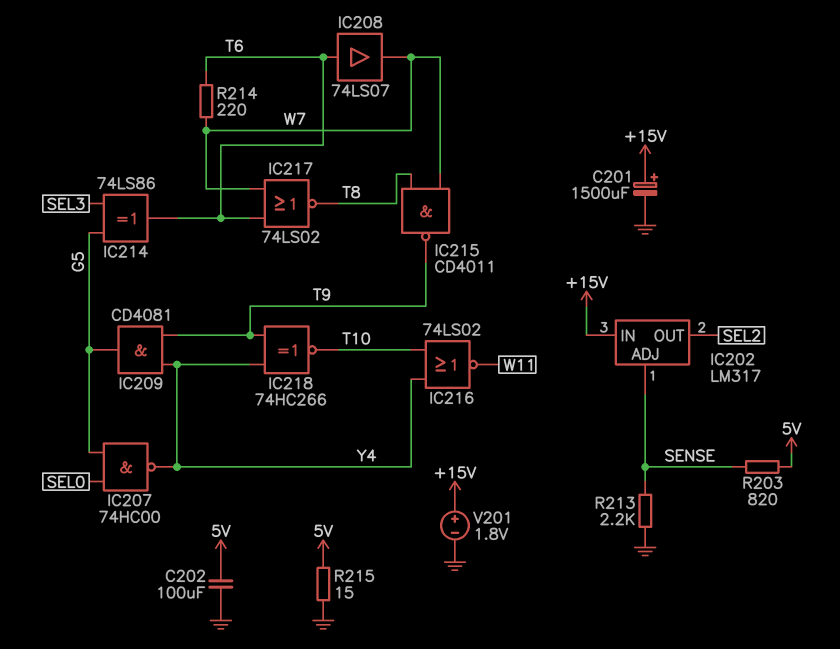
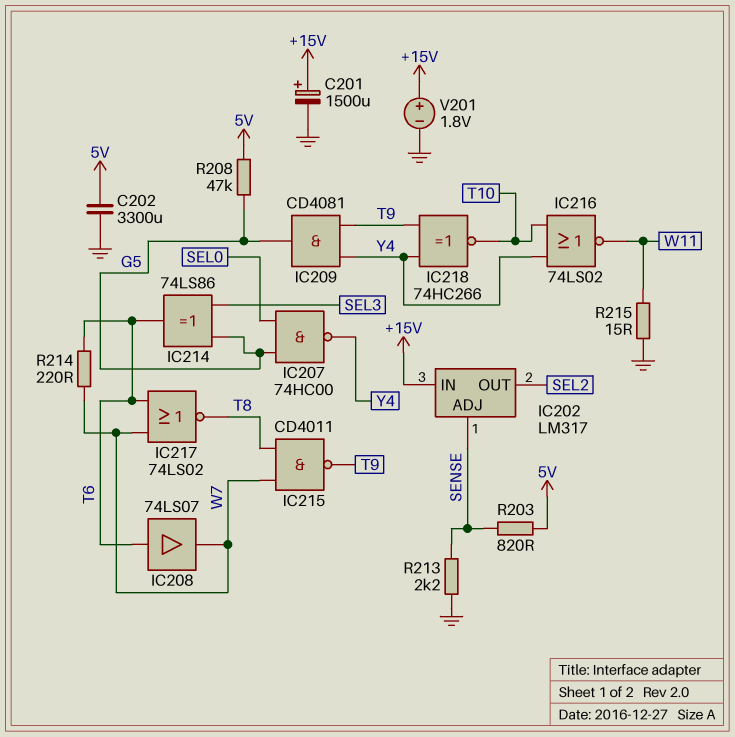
C202: 100uF (5V, GND) -> 3300uF (5V, GND)
R208: none -> 47k (5V, G5)
R215: 15 (5V, GND) -> 15 (GND, W11)

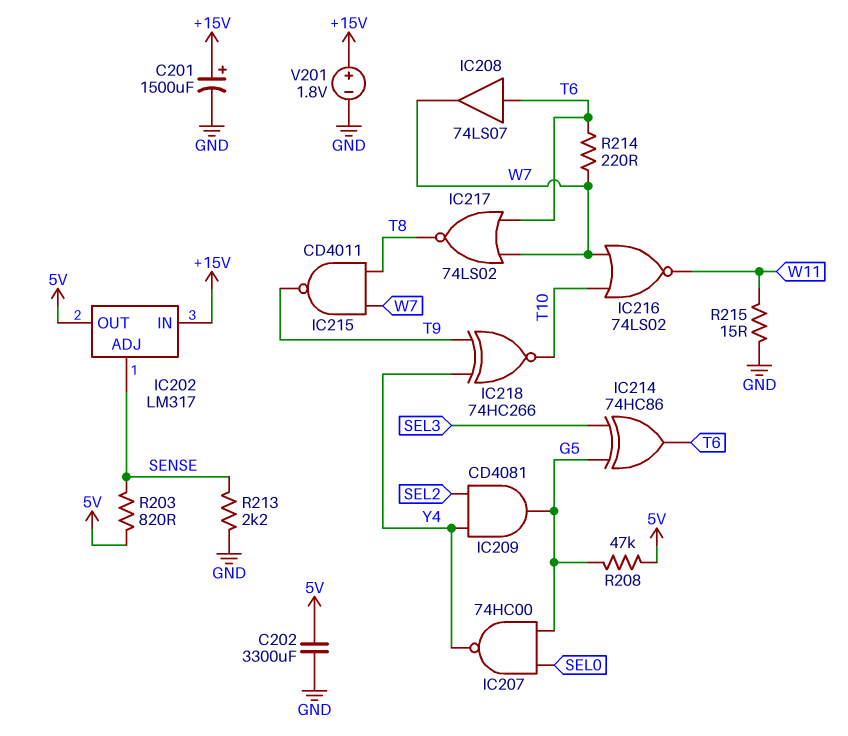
IC202 pin OUT: SEL2 -> 5V
IC209: AND CD4081 (in T9, in Y4, out G5) -> AND CD4081 (in SEL2, in Y4, out G5)
IC214: XOR 74LS86 (in G5, in SEL3, out T6) -> XOR 74HC86 (in G5, in SEL3, out T6)
IC216: NOR 74LS02 (in T10, in Y4, out W11) -> NOR 74LS02 (in T10, in W7, out W11)

